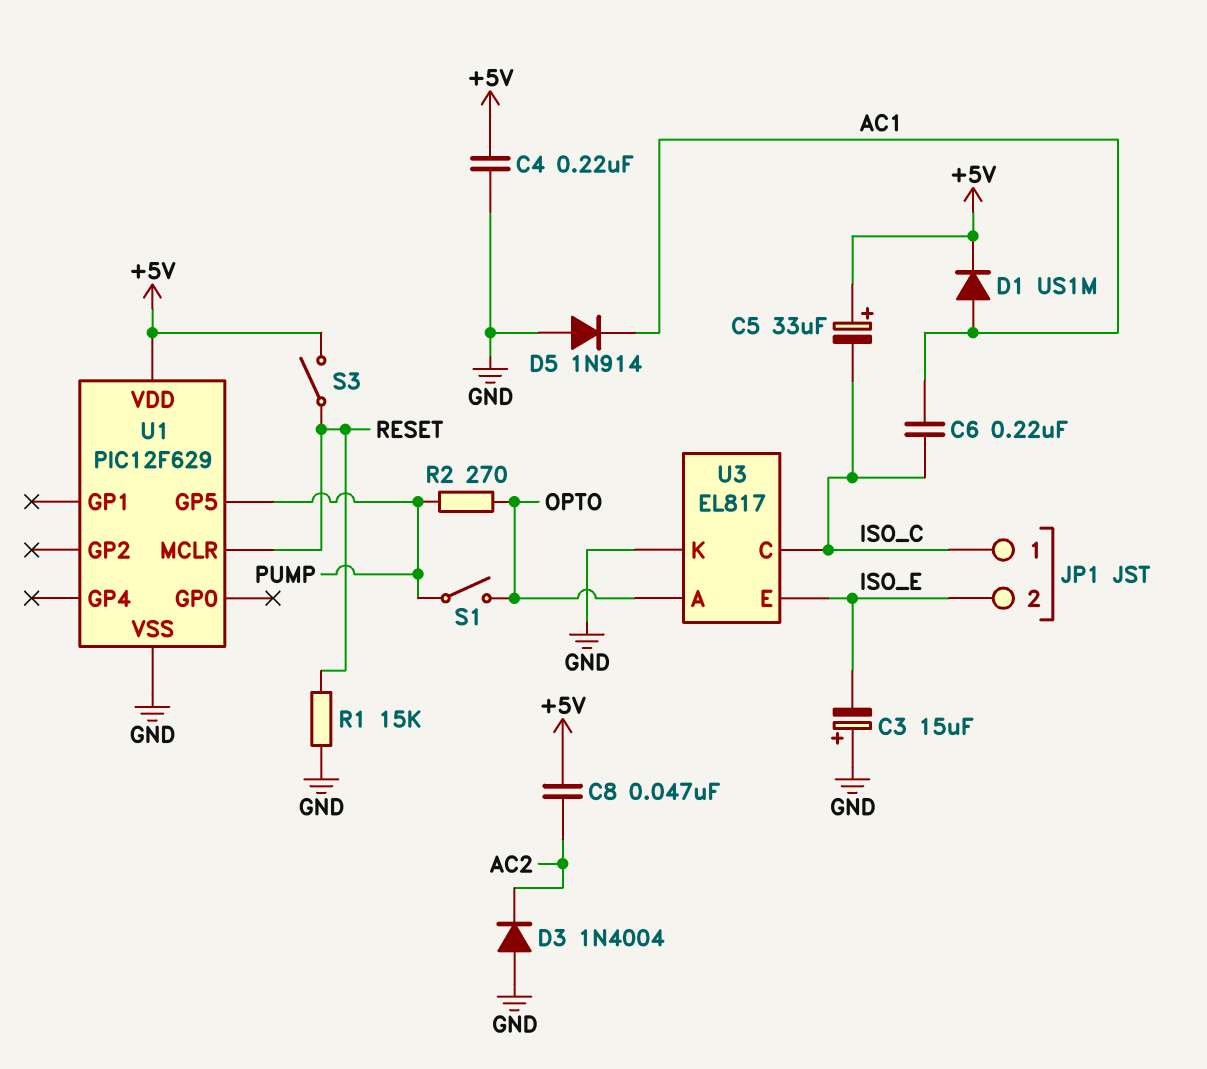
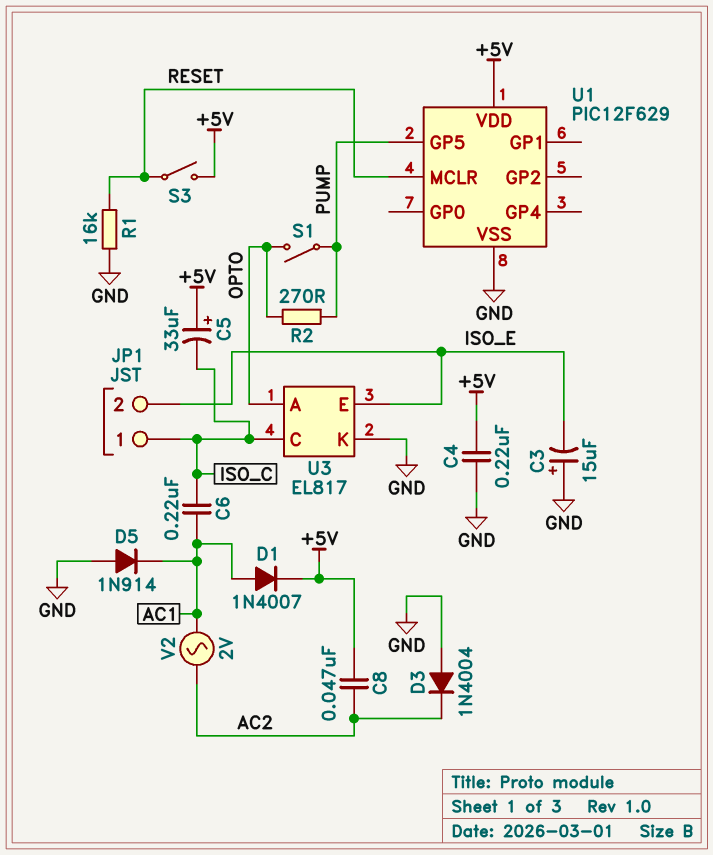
D1: diode US1M (A AC1, K +5V) -> diode 1N4007 (A AC1, K +5V)
R1: 15k (GND, RESET) -> 16k (GND, RESET)
V2: none -> AC 2V (AC1, AC2)

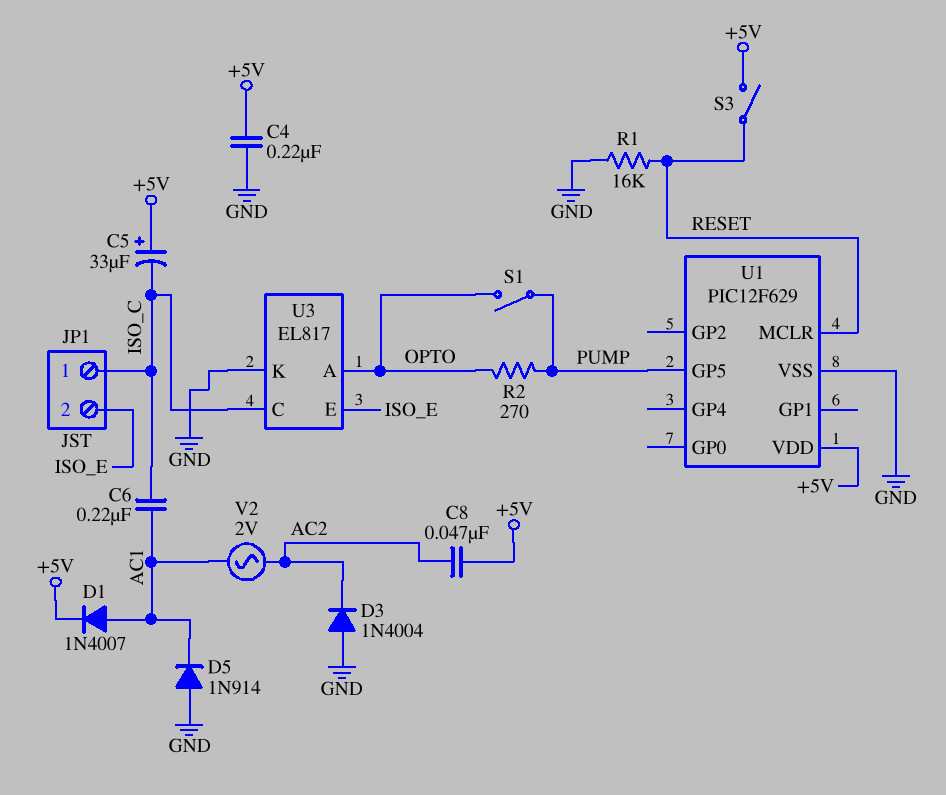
C3: 15uF (plus GND, minus ISO_E) -> none

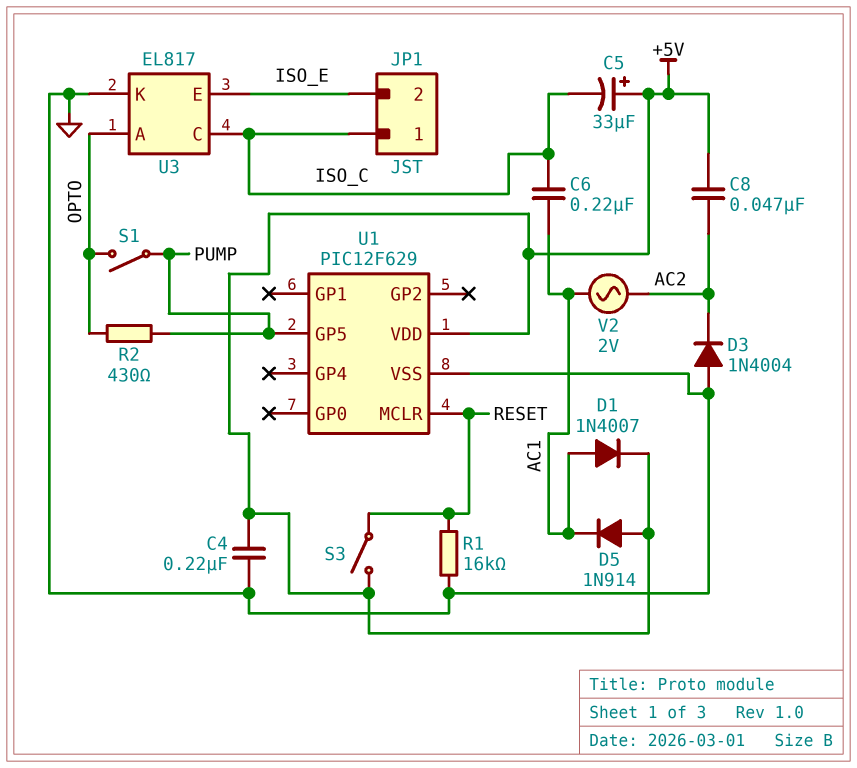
D5: diode 1N914 (A GND, K AC1) -> diode 1N914 (A +5V, K AC1)
R2: 270 (OPTO, PUMP) -> 430 (OPTO, PUMP)

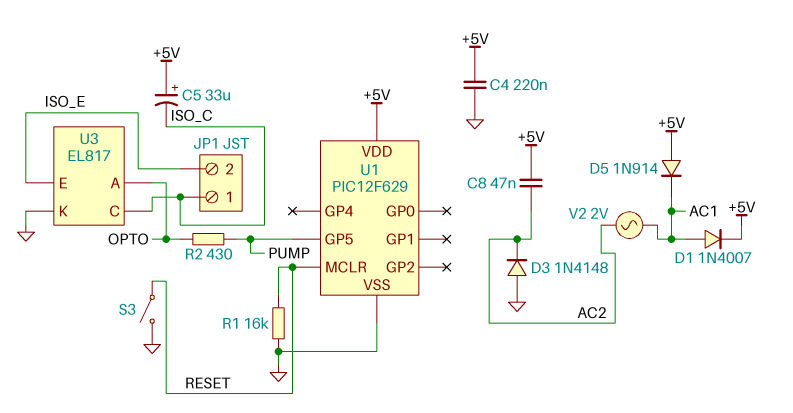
C6: 220nF (AC1, ISO_C) -> none
D3: diode 1N4004 (A GND, K AC2) -> diode 1N4148 (A GND, K AC2)
S1: switch (OPTO, PUMP) -> none
S3: switch (+5V, RESET) -> switch (GND, RESET)

